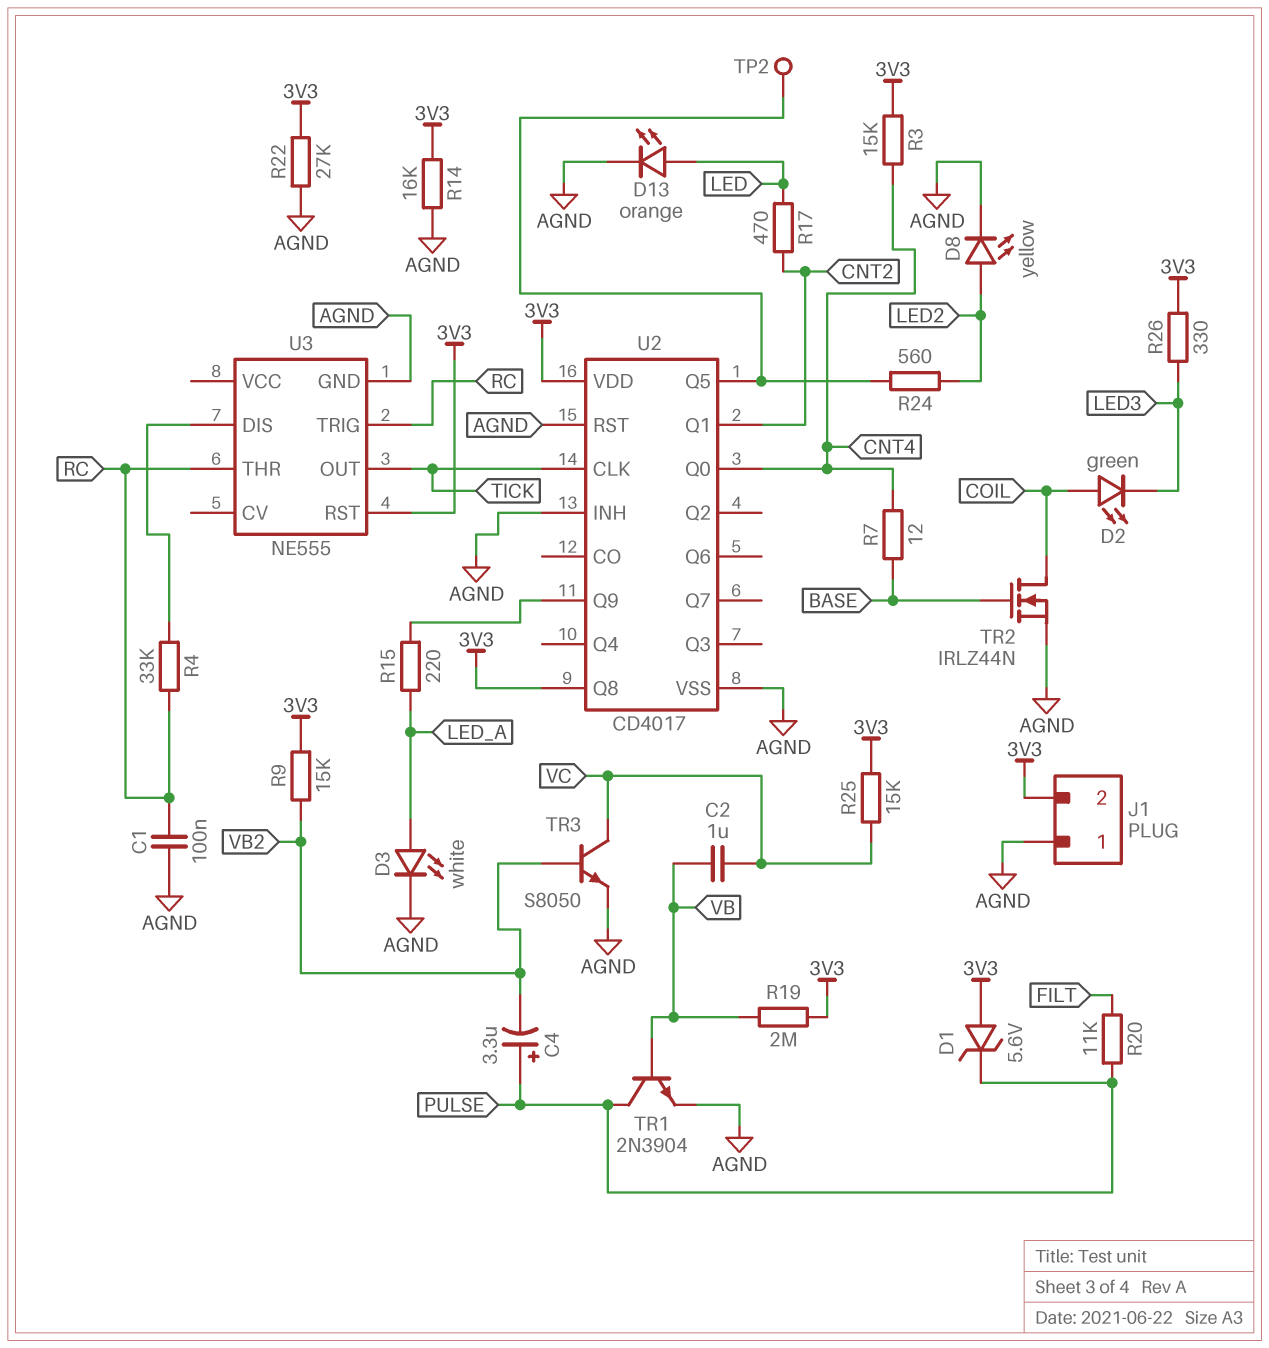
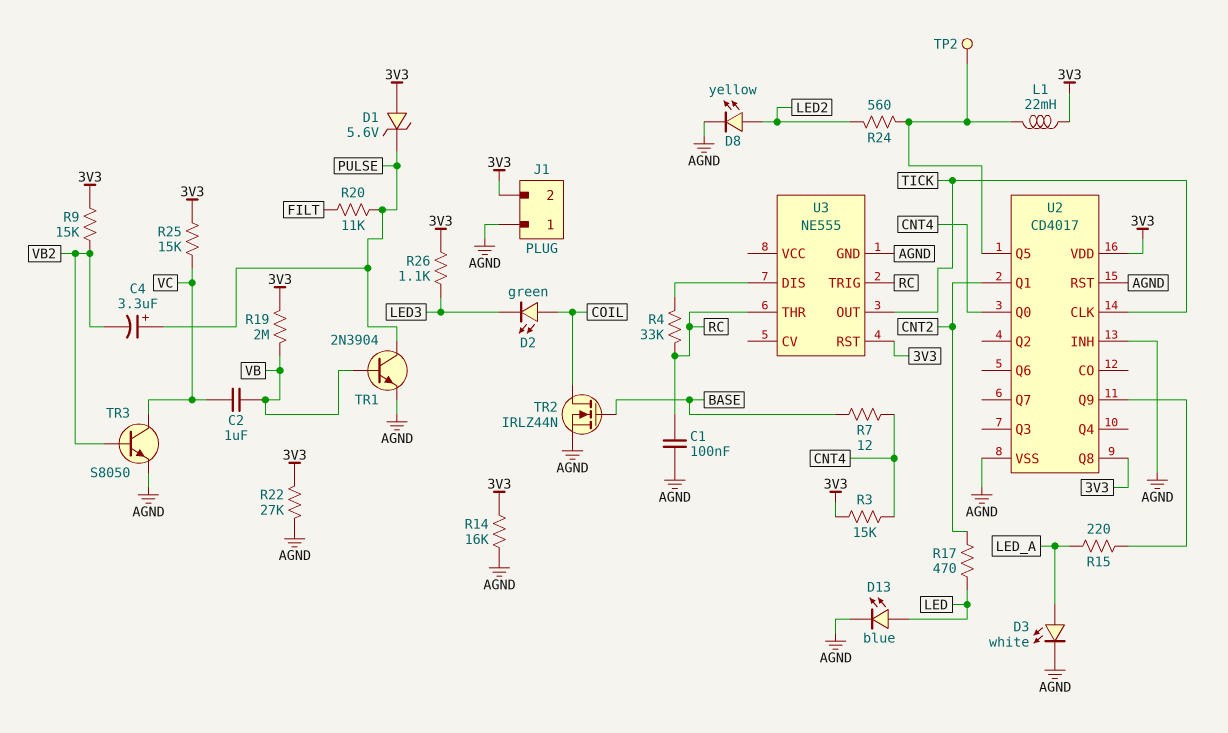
D13: LED orange (A LED, K AGND) -> LED blue (A LED, K AGND)
L1: none -> 22mH (3V3, U2/Q5)
R26: 330 (3V3, LED3) -> 1.1k (3V3, LED3)

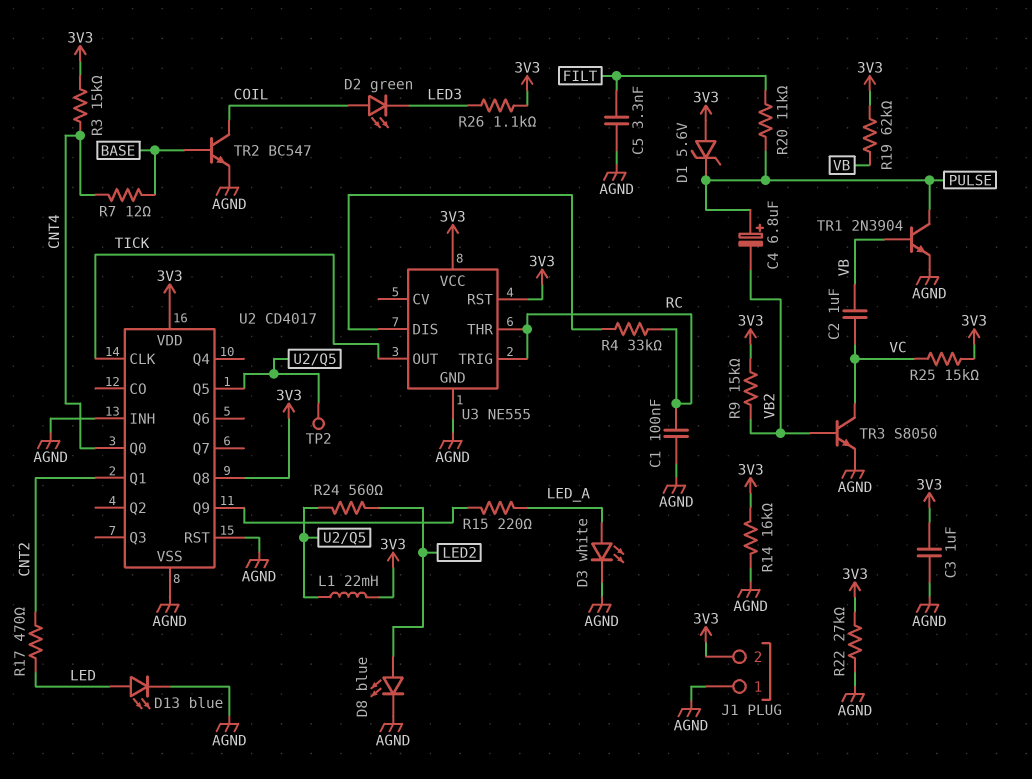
C3: none -> 1uF (3V3, AGND)
C4: 3.3uF (plus PULSE, minus VB2) -> 6.8uF (plus PULSE, minus VB2)
C5: none -> 3.3nF (AGND, FILT)
D8: LED yellow (A LED2, K AGND) -> LED blue (A LED2, K AGND)
R19: 2M (3V3, VB) -> 62k (3V3, VB)
TR2: NMOS IRLZ44N (G BASE, D COIL, S AGND) -> NPN BC547 (B BASE, C COIL, E AGND)
U3 pin VCC: none -> 3V3

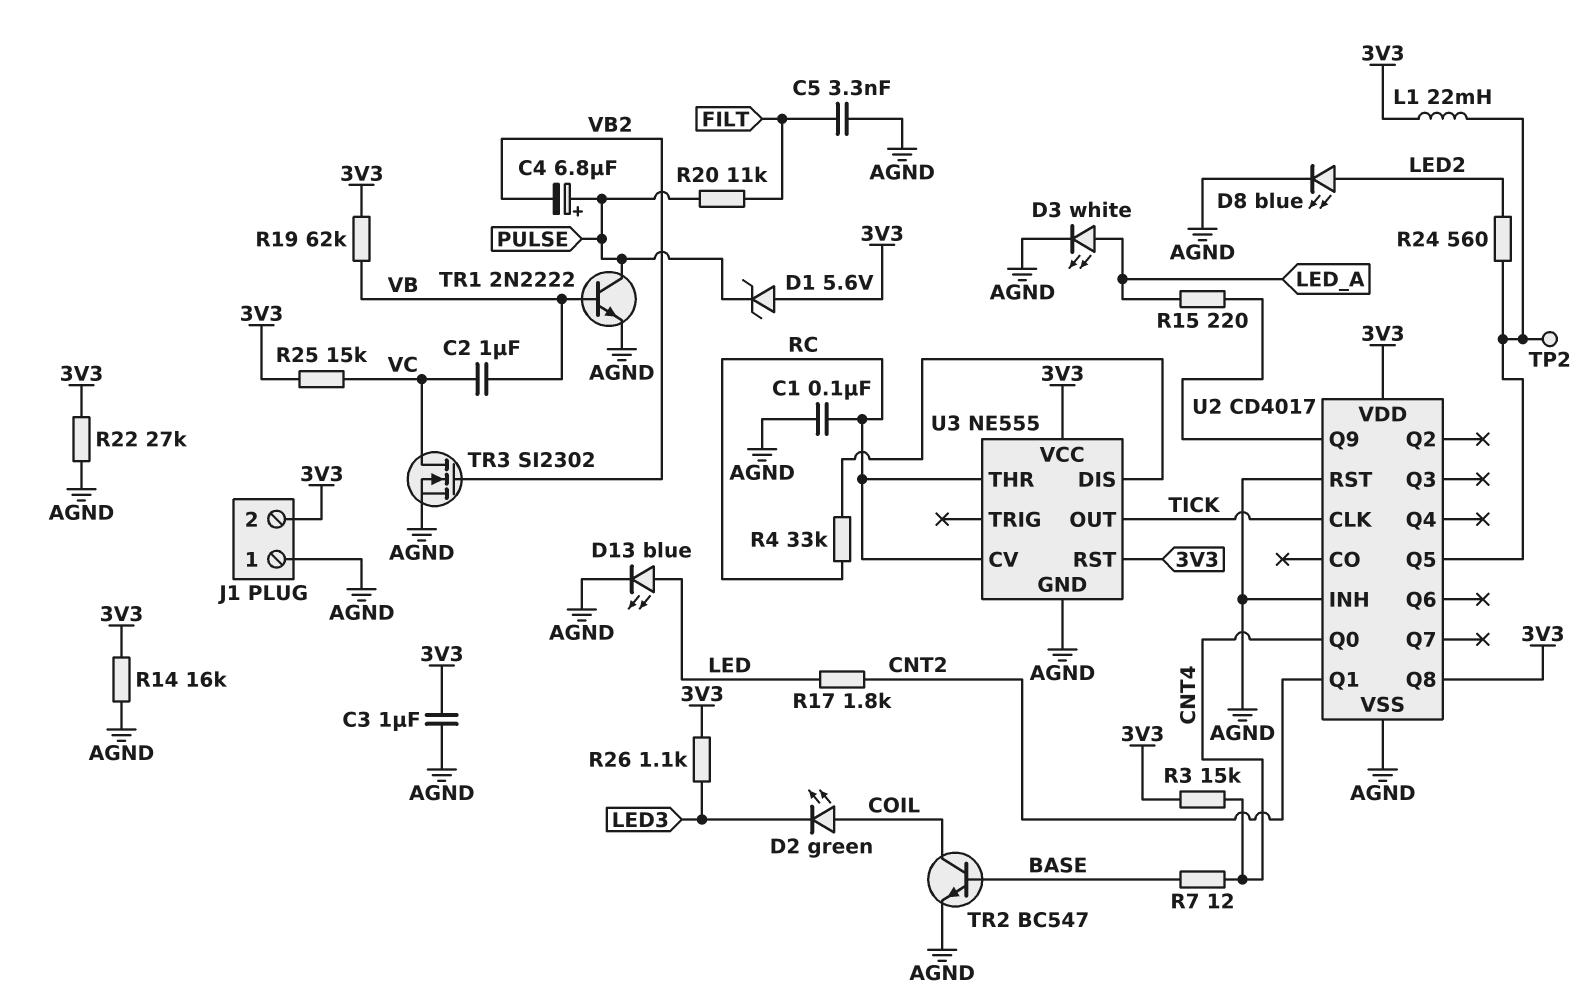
R9: 15k (3V3, VB2) -> none
R17: 470 (CNT2, LED) -> 1.8k (CNT2, LED)
TR1: NPN 2N3904 (B VB, C PULSE, E AGND) -> NPN 2N2222 (B VB, C PULSE, E AGND)
TR3: NPN S8050 (B VB2, C VC, E AGND) -> NMOS SI2302 (G VB2, D VC, S AGND)
U3 pin CV: none -> RC
U3 pin TRIG: RC -> none

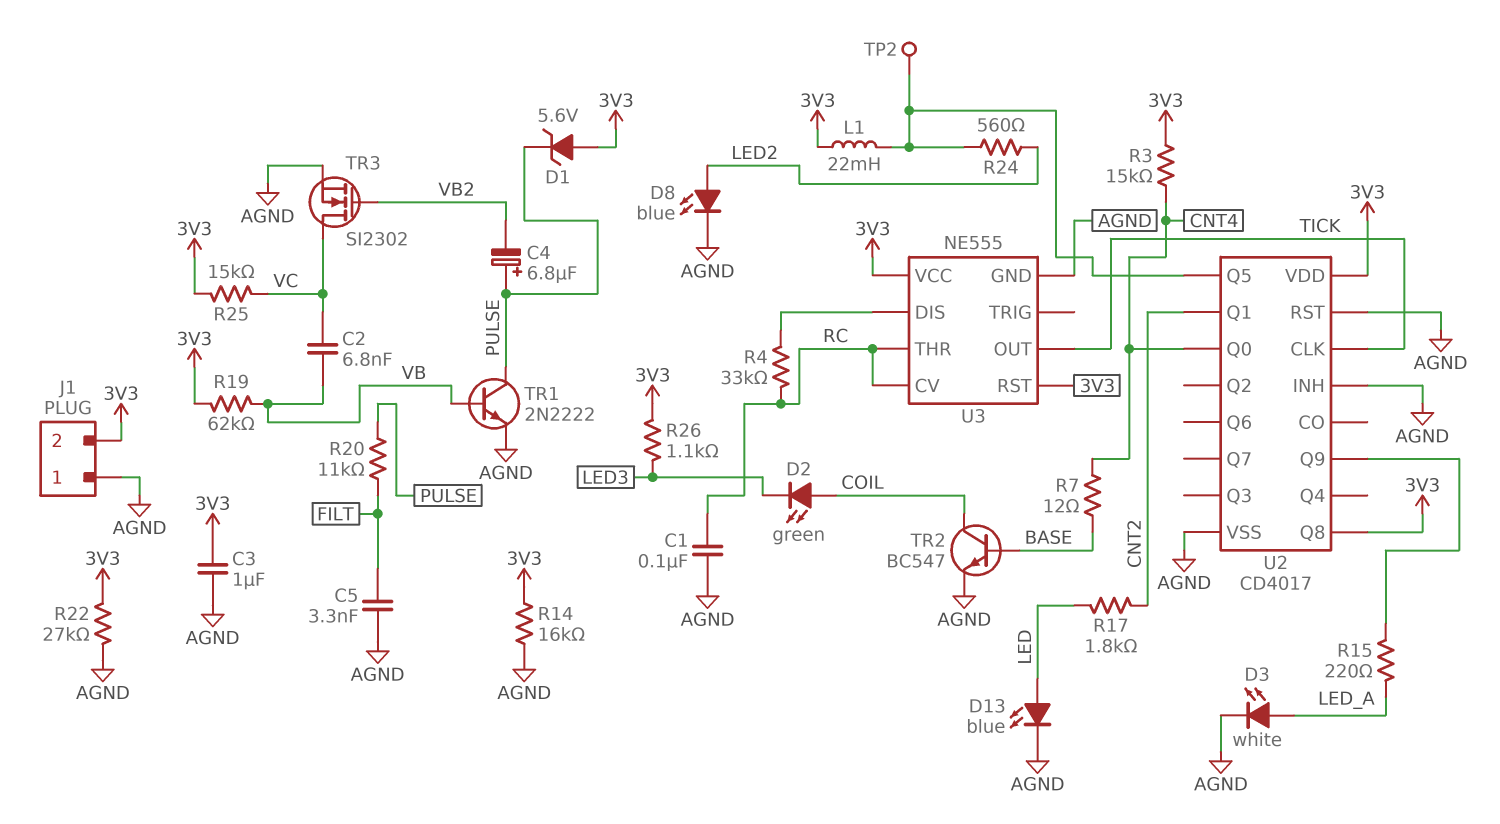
C2: 1uF (VB, VC) -> 6.8nF (VB, VC)

